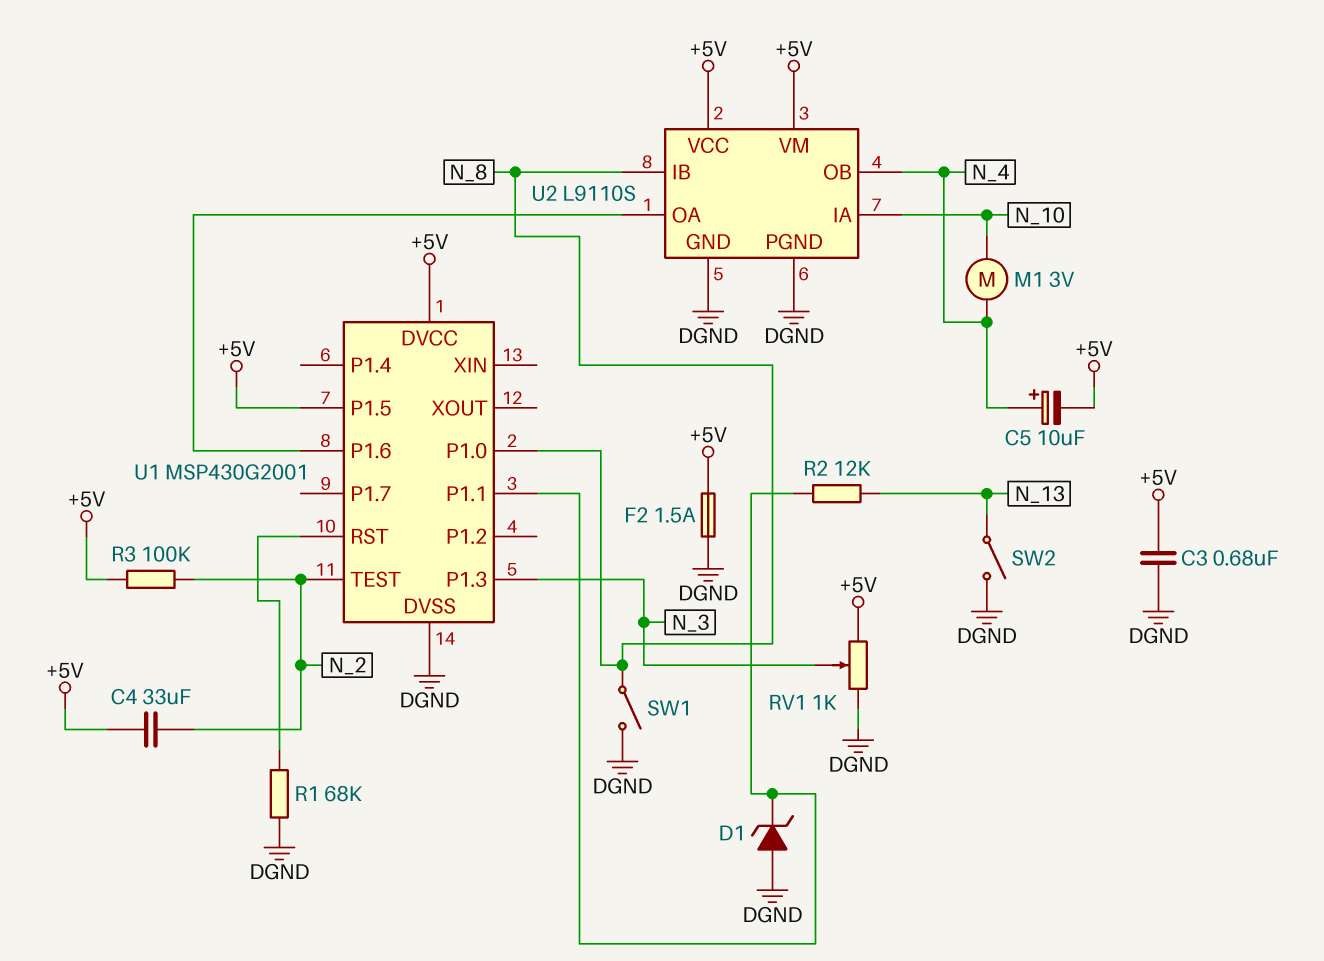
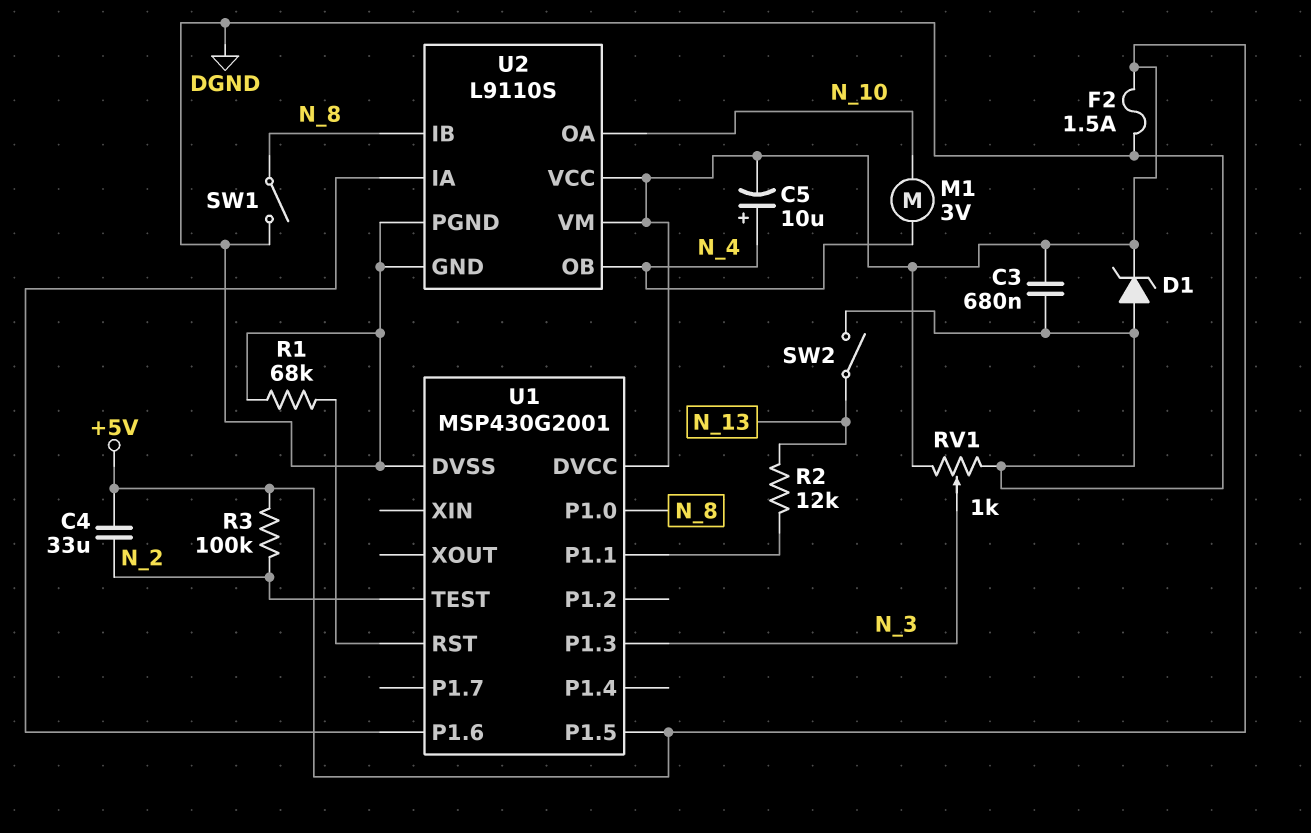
D1: zener (A DGND, K U1/P1.1) -> zener (A DGND, K +5V)
U2 pin IA: N_10 -> U1/P1.6
U2 pin OA: U1/P1.6 -> N_10

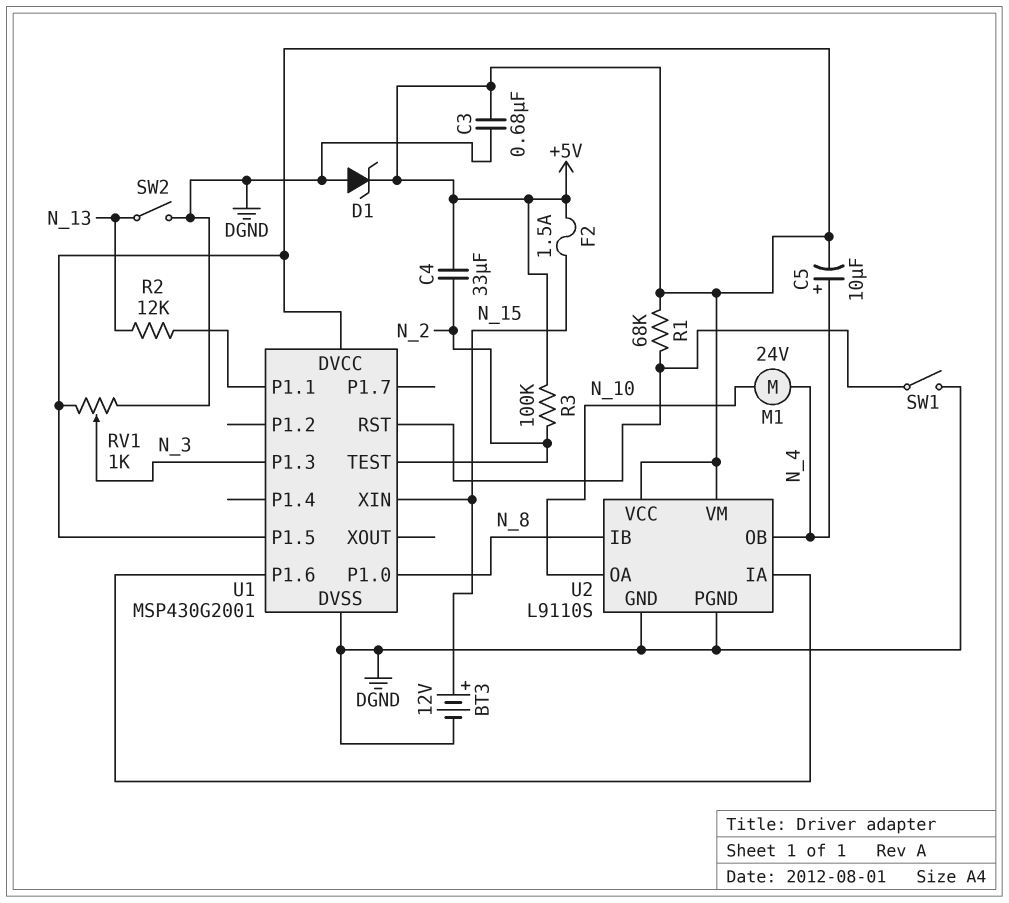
BT3: none -> 12V (plus N_15, minus DGND)
F2: 1.5A (+5V, DGND) -> 1.5A (+5V, N_15)
M1: motor 3V (N_4, N_10) -> motor 24V (N_4, N_10)
R1: 68k (DGND, U1/RST) -> 68k (+5V, U1/RST)
SW1: switch (DGND, N_8) -> switch (DGND, U1/RST)
U1 pin XIN: none -> N_15

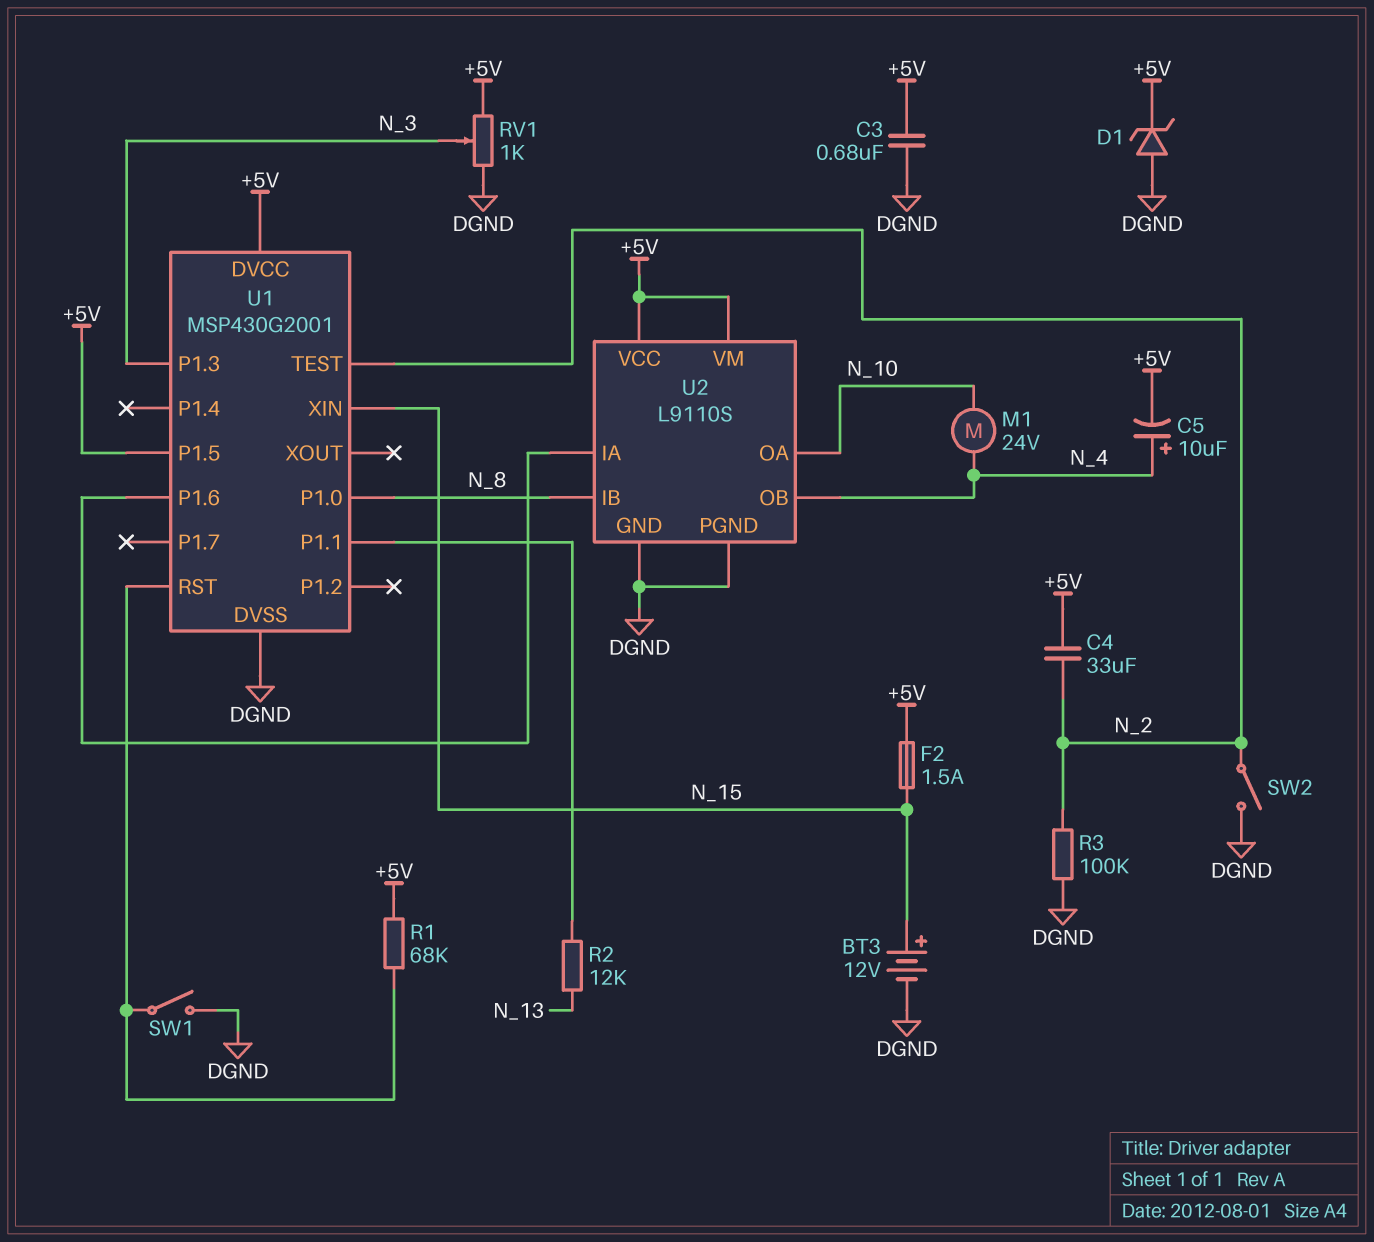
R3: 100k (+5V, N_2) -> 100k (DGND, N_2)
SW2: switch (DGND, N_13) -> switch (DGND, N_2)

